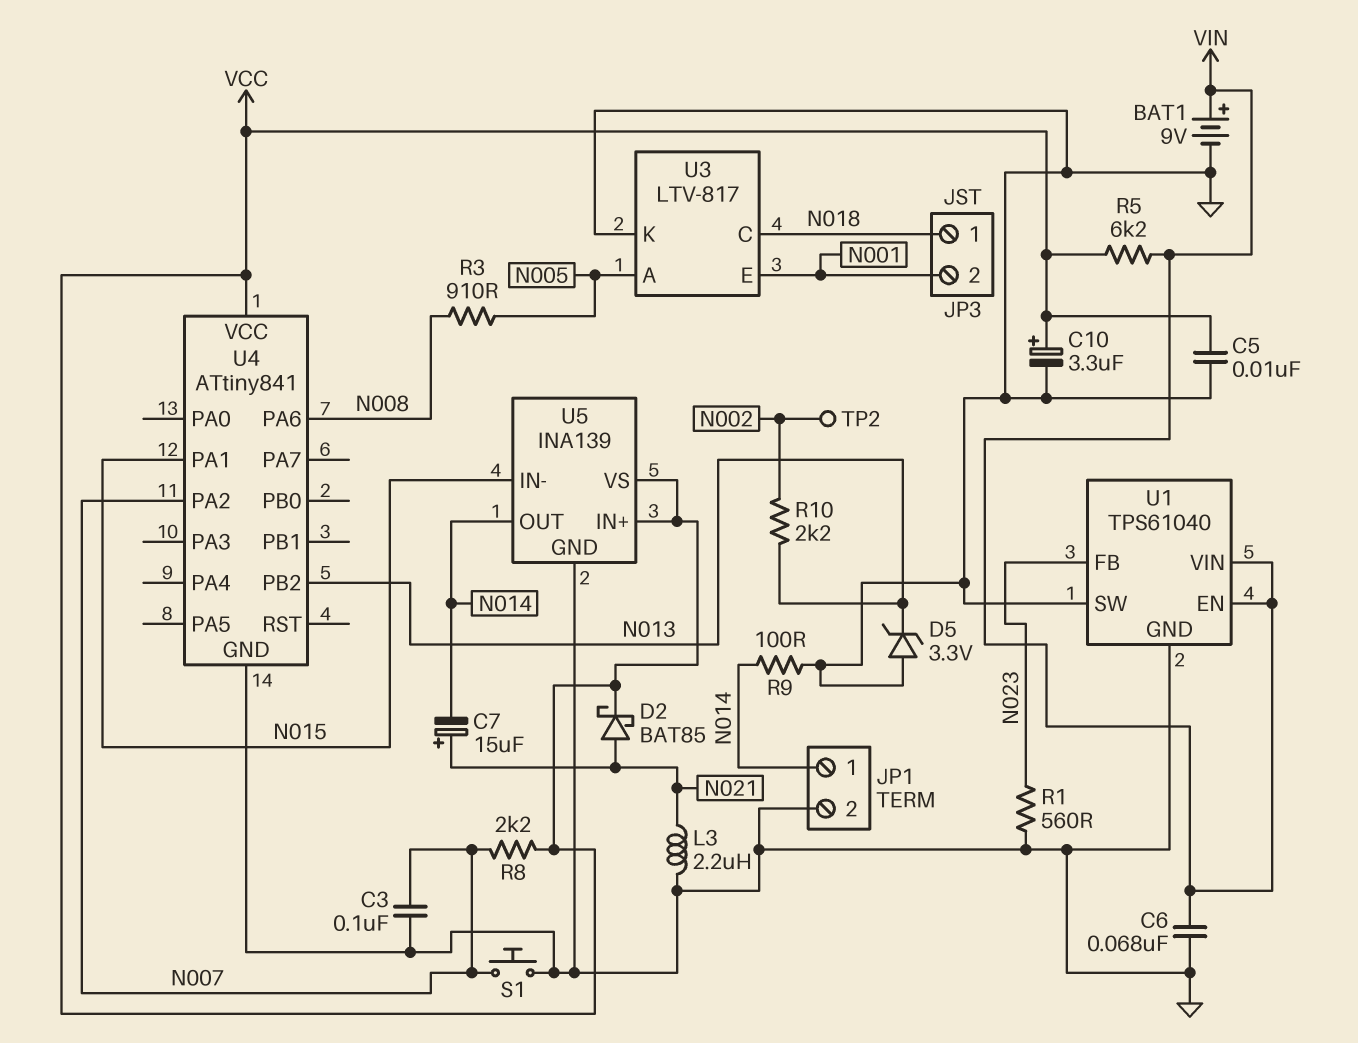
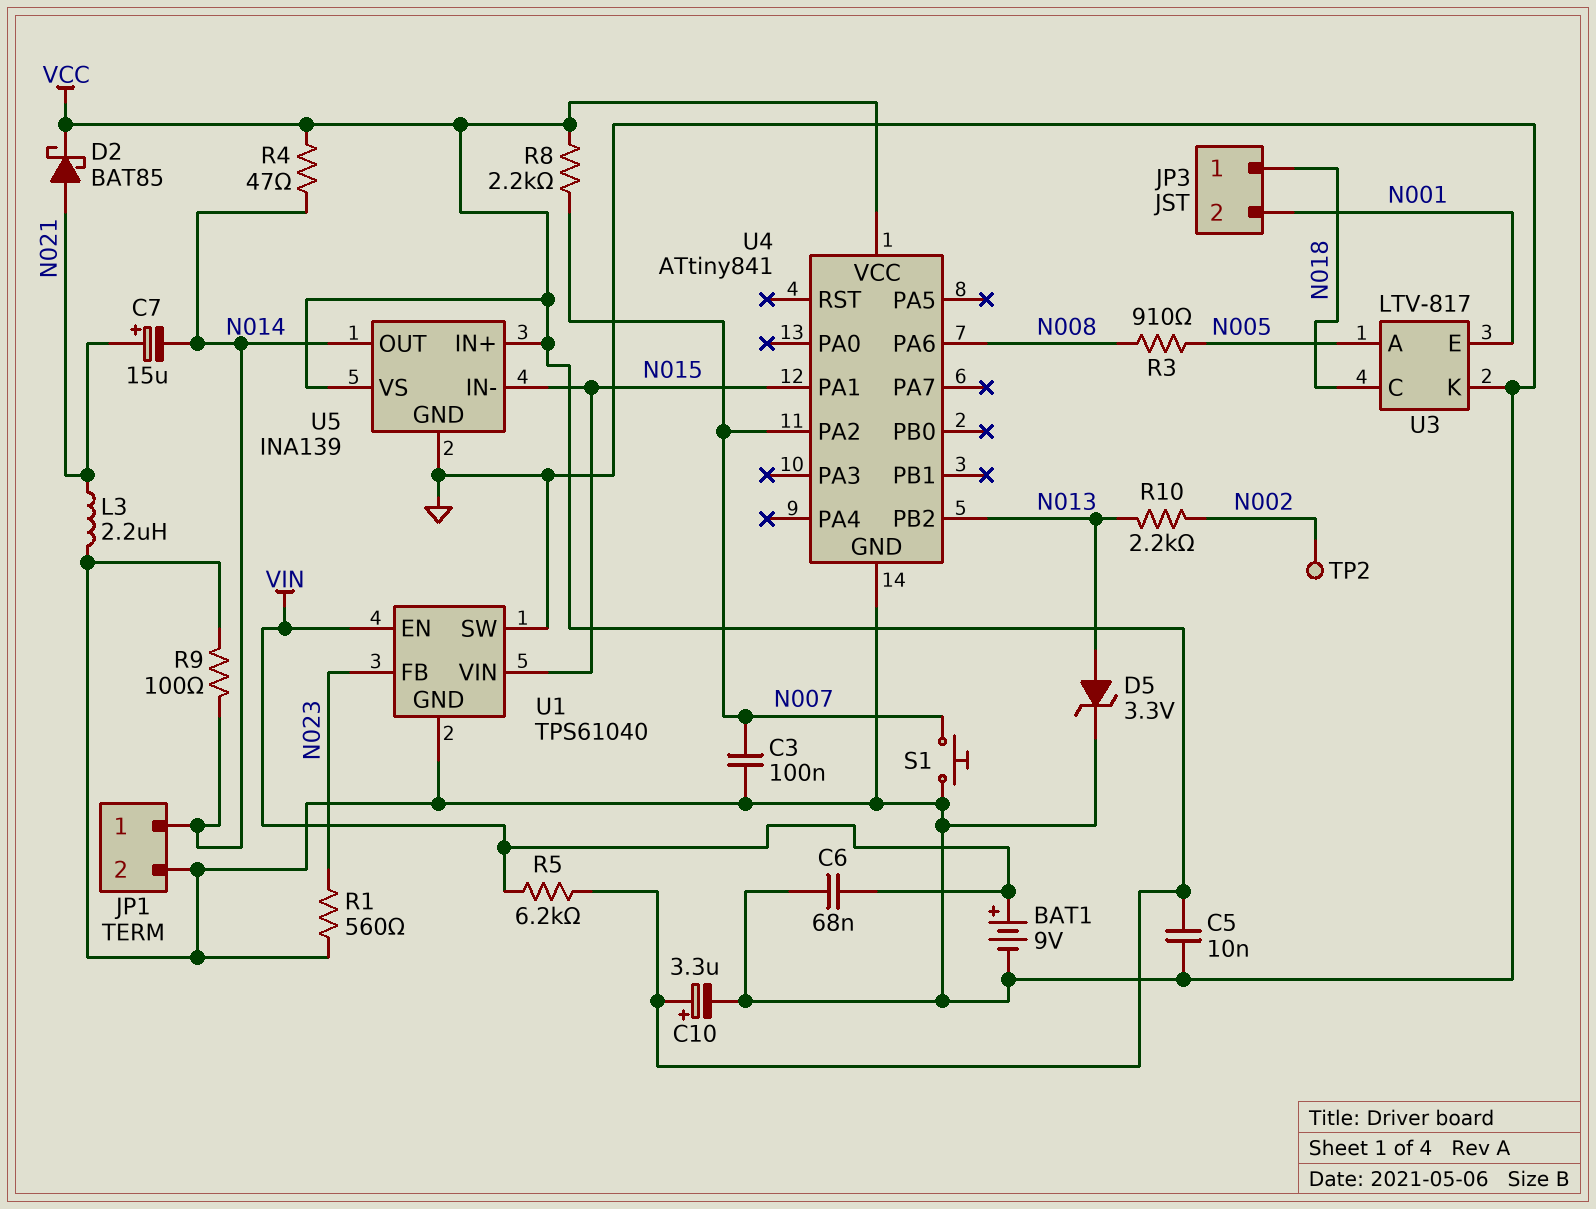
D5: zener 3.3V (A GND, K N013) -> zener 3.3V (A N013, K GND)
R4: none -> 47 (N014, VCC)
U1 pin VIN: VIN -> N015

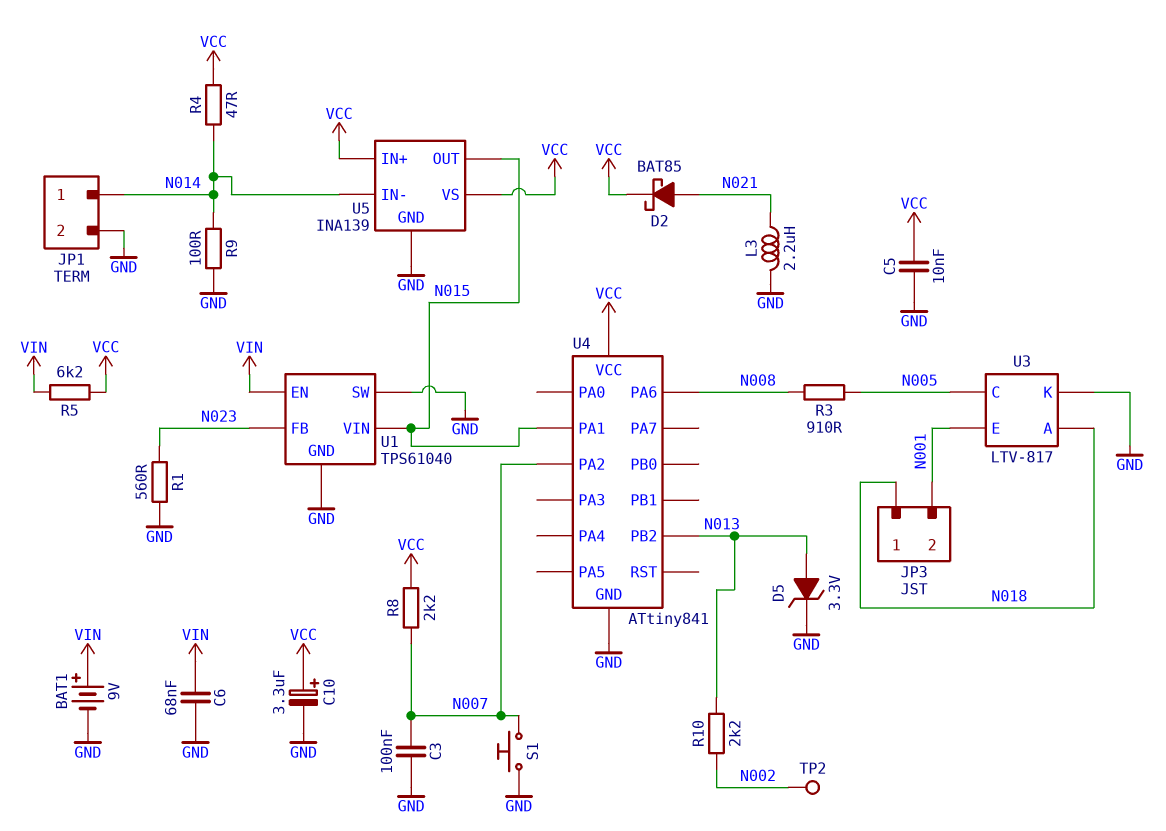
C7: 15uF (plus N021, minus N014) -> none
U3 pin A: N005 -> N018
U3 pin C: N018 -> N005
U5 pin IN-: N015 -> N014
U5 pin OUT: N014 -> N015

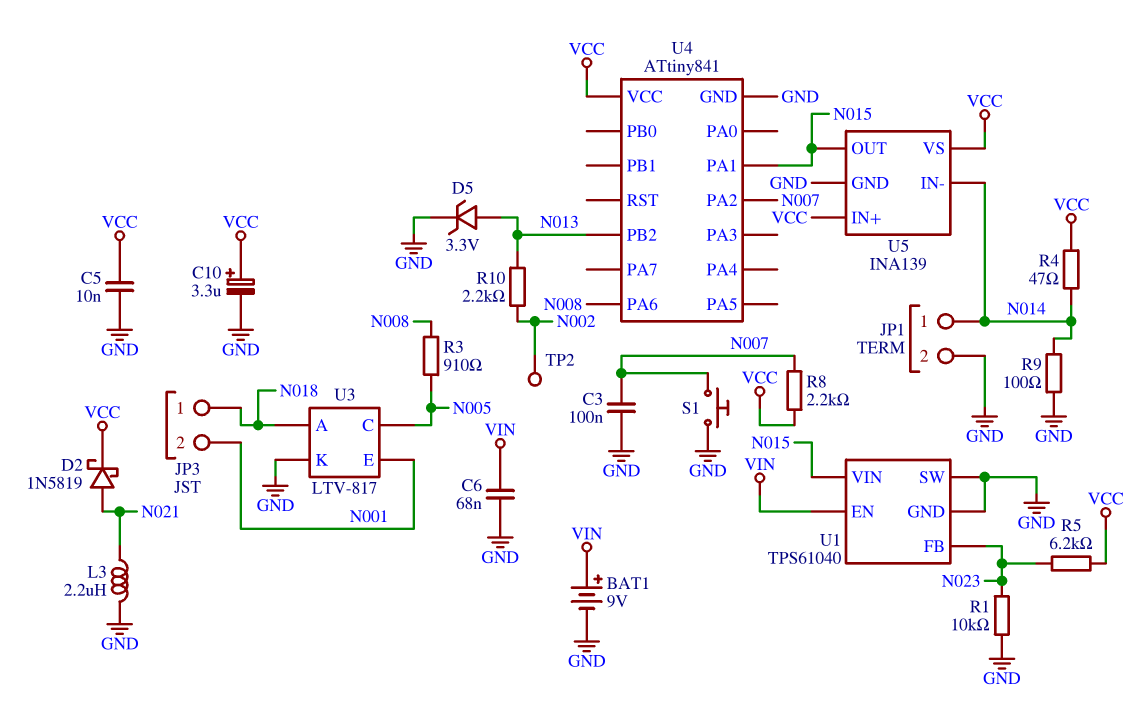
D2: schottky BAT85 (A N021, K VCC) -> schottky 1N5819 (A N021, K VCC)
R1: 560 (GND, N023) -> 10k (GND, N023)
R5: 6.2k (VCC, VIN) -> 6.2k (N023, VCC)

